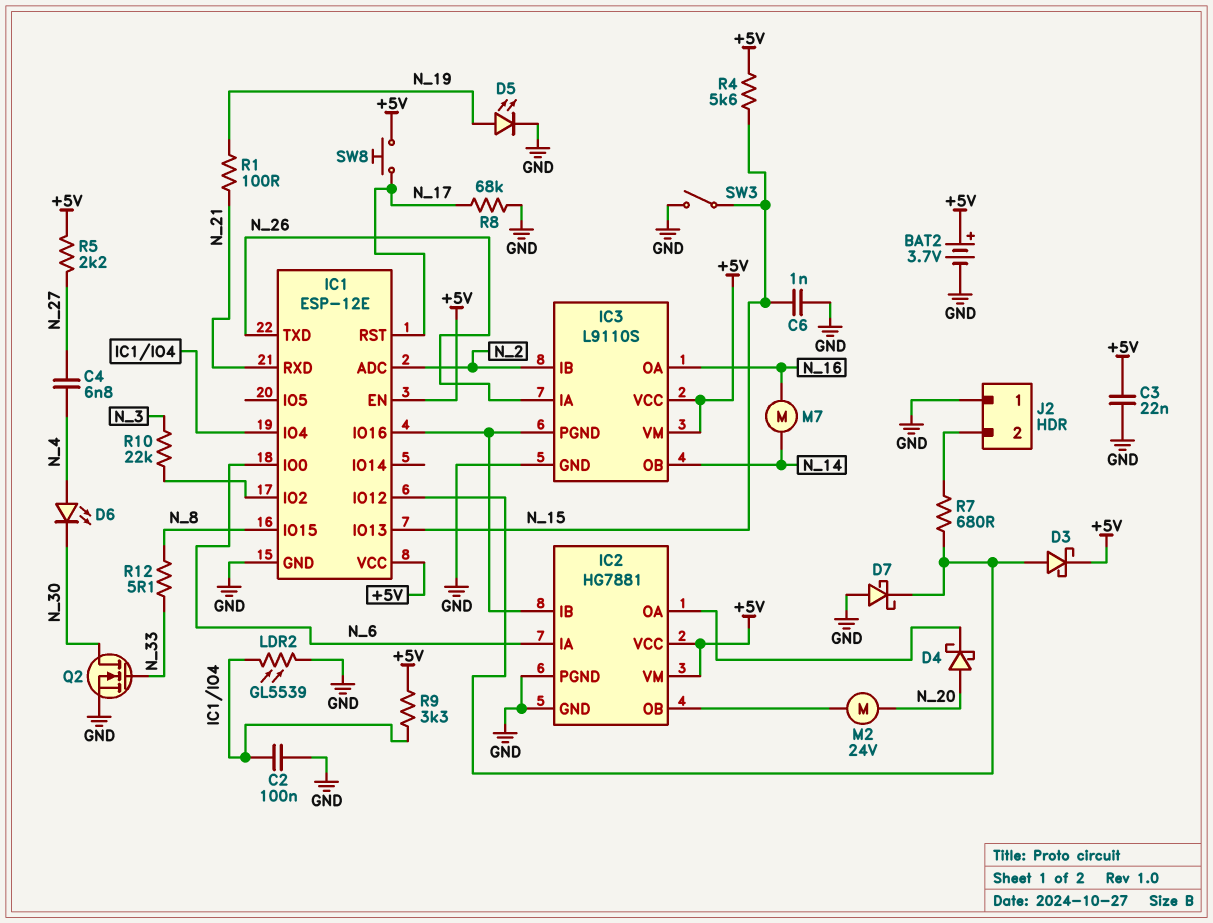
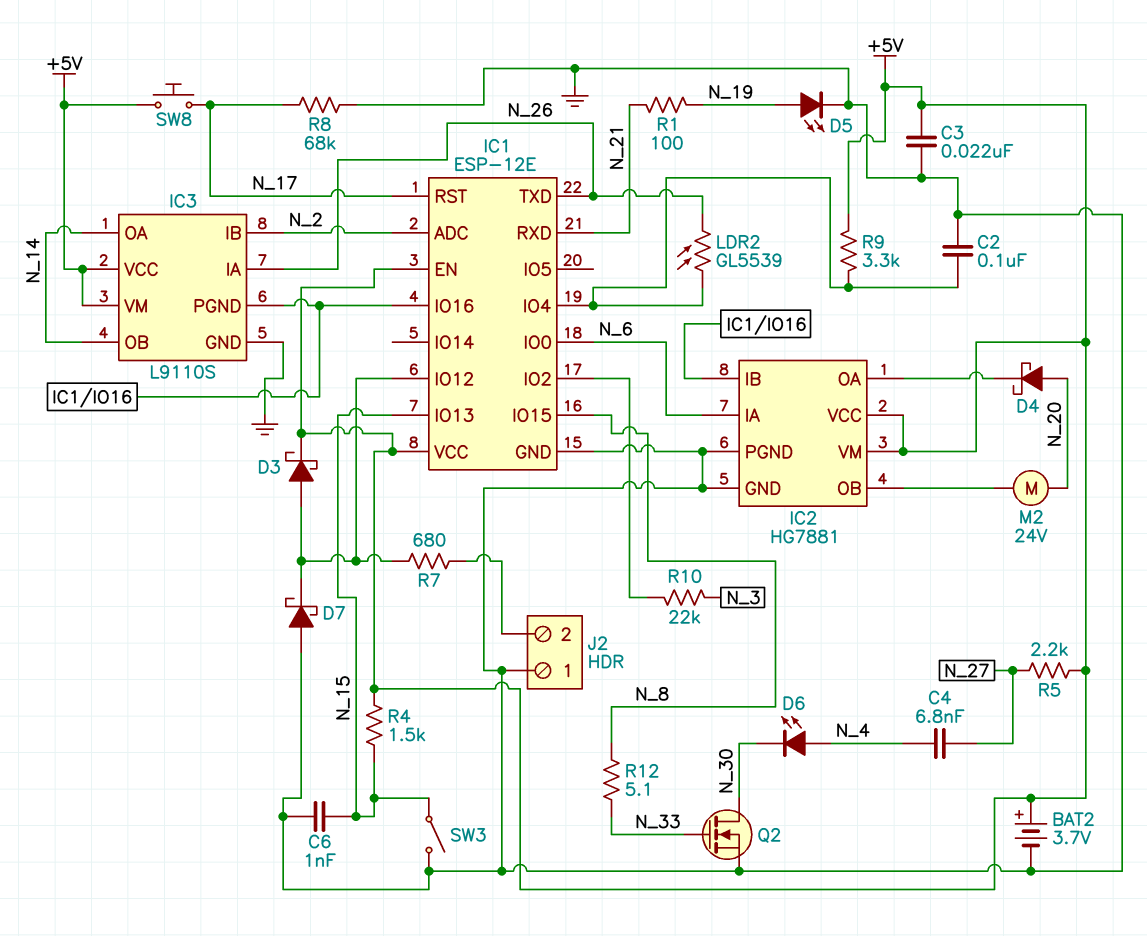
IC3 pin OA: N_16 -> N_14
LDR2: GL5539 (GND, IC1/IO4) -> GL5539 (IC1/IO4, N_26)
M7: motor (N_14, N_16) -> none
R4: 5.6k (+5V, N_15) -> 1.5k (+5V, N_15)

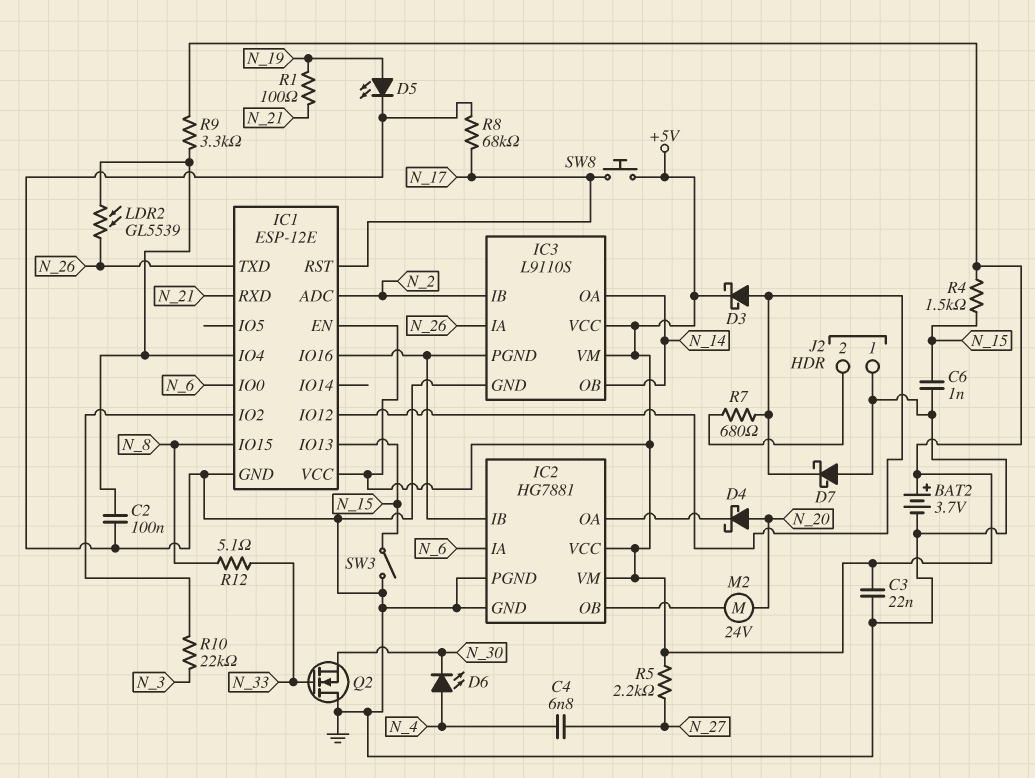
Q2: NMOS (G N_33, D N_30, S GND) -> NMOS (G N_33, D GND, S N_30)

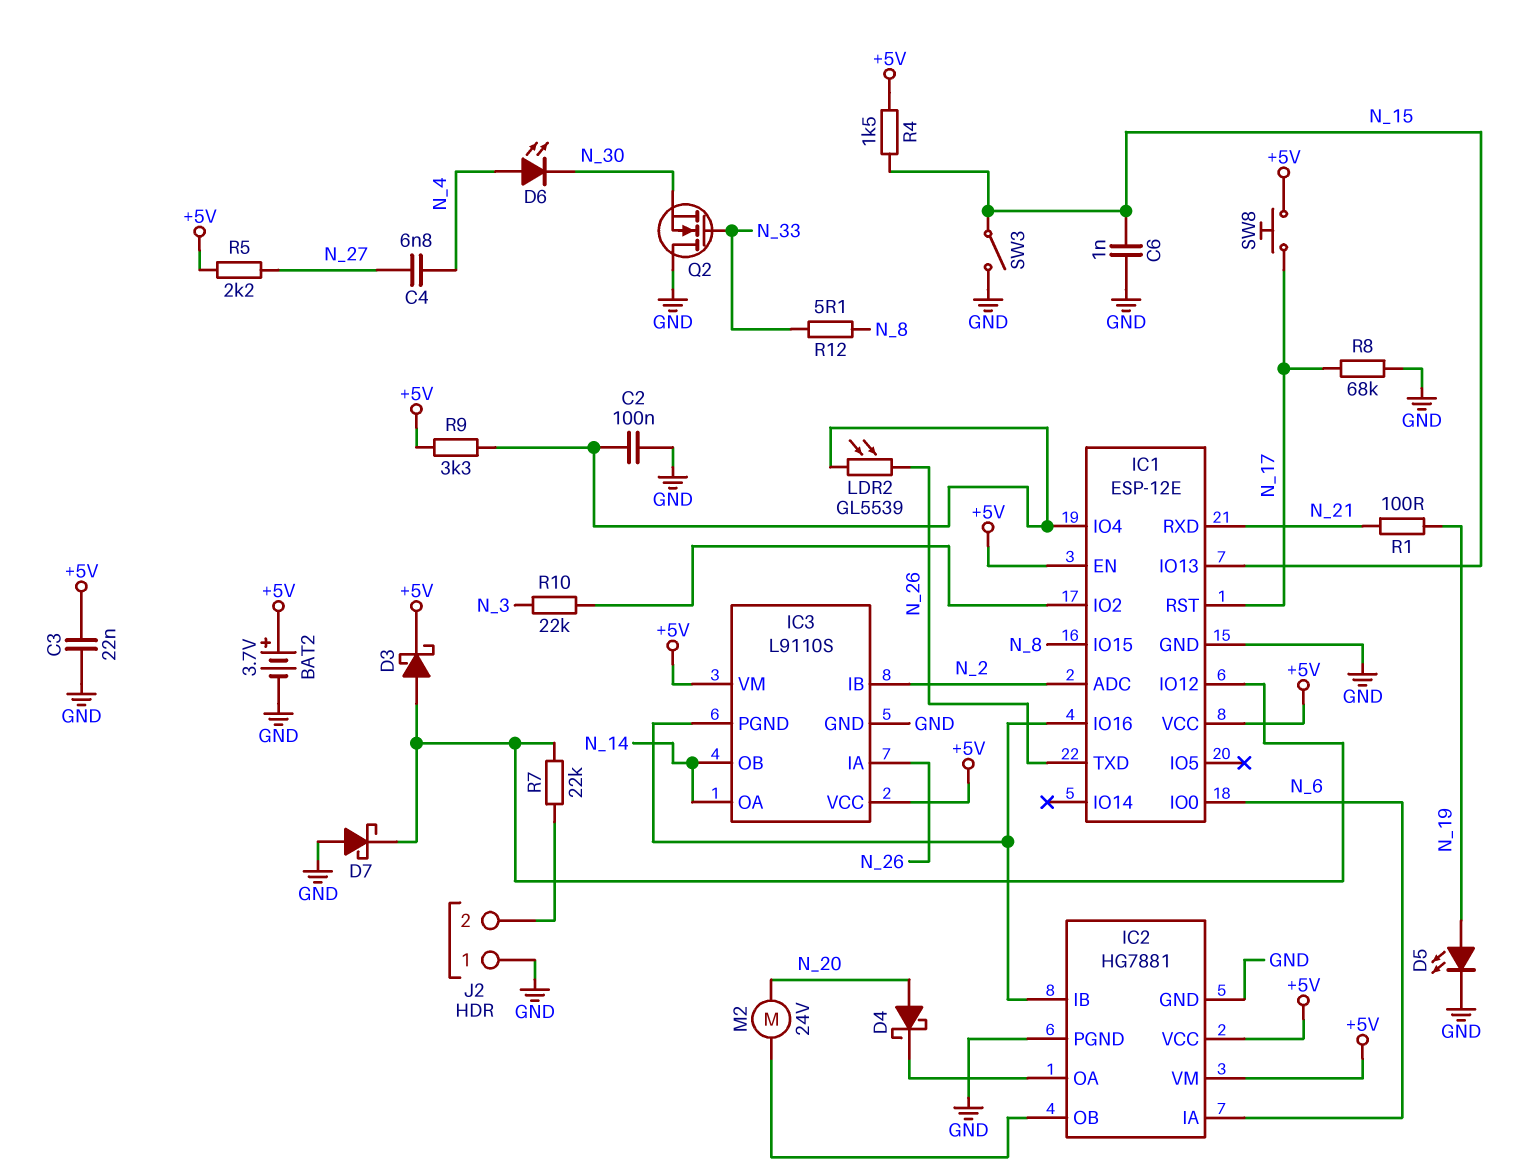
R7: 680 (IC1/IO12, J2/2) -> 22k (IC1/IO12, J2/2)

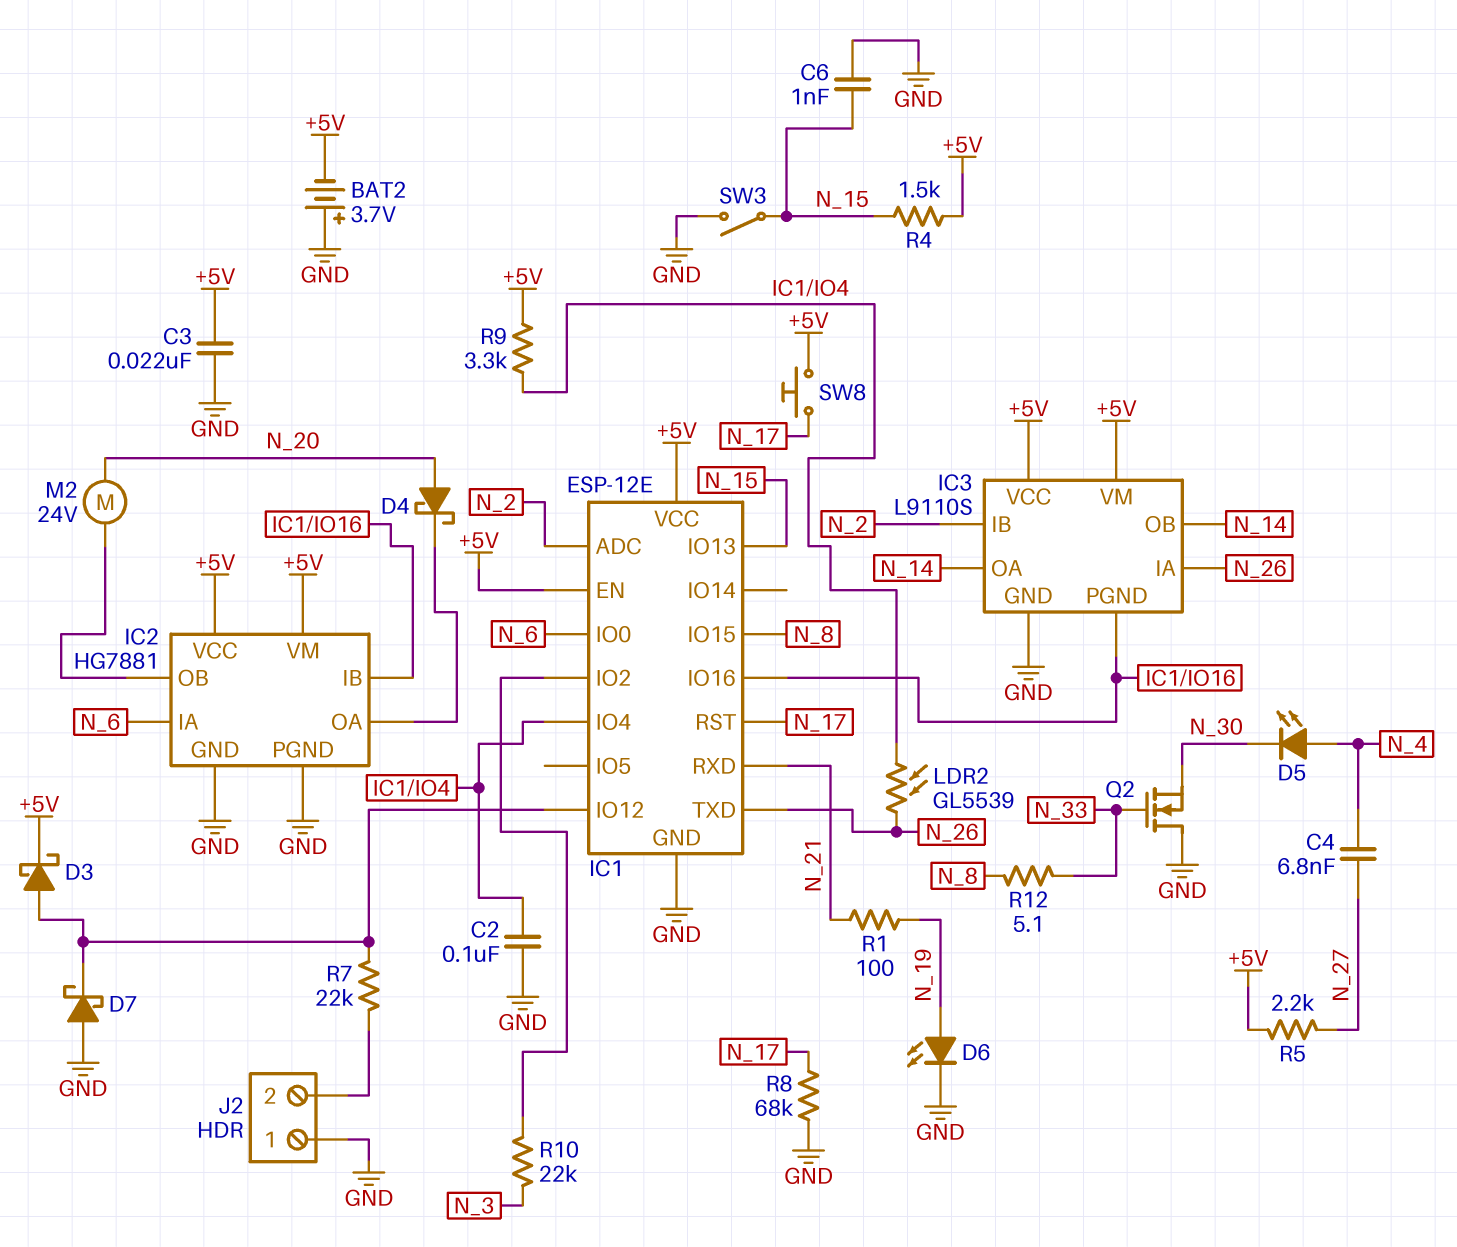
BAT2: 3.7V (plus +5V, minus GND) -> 3.7V (plus GND, minus +5V)
D5: LED (A N_19, K GND) -> LED (A N_4, K N_30)
D6: LED (A N_4, K N_30) -> LED (A N_19, K GND)

